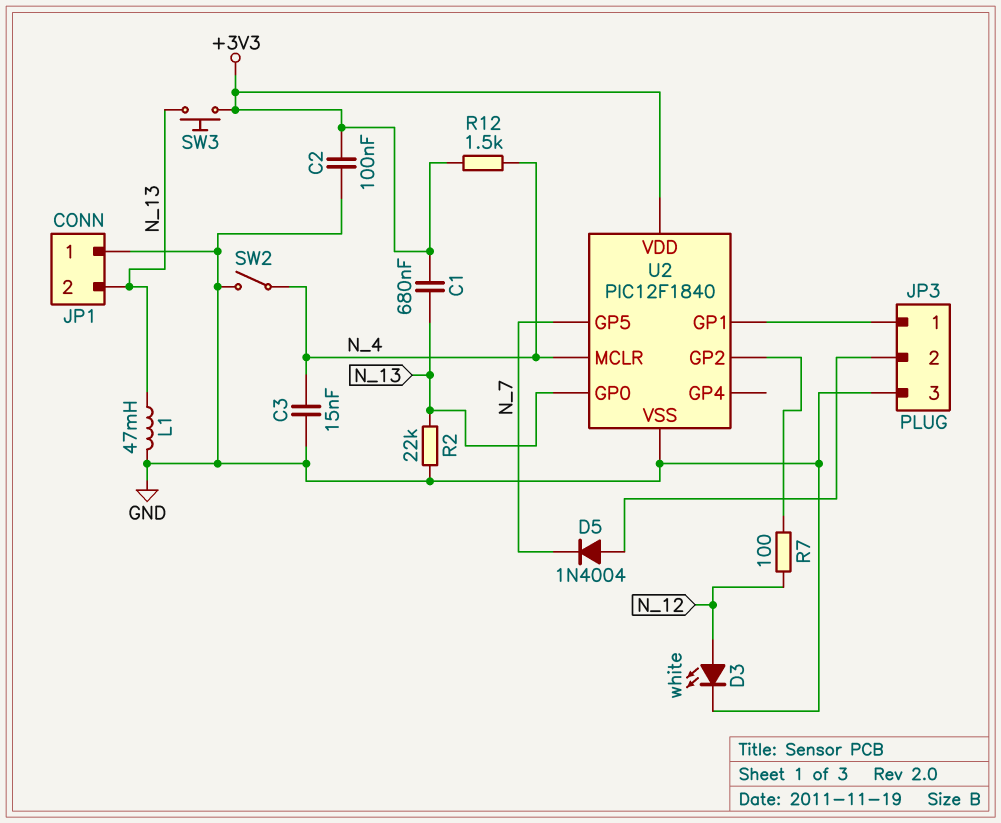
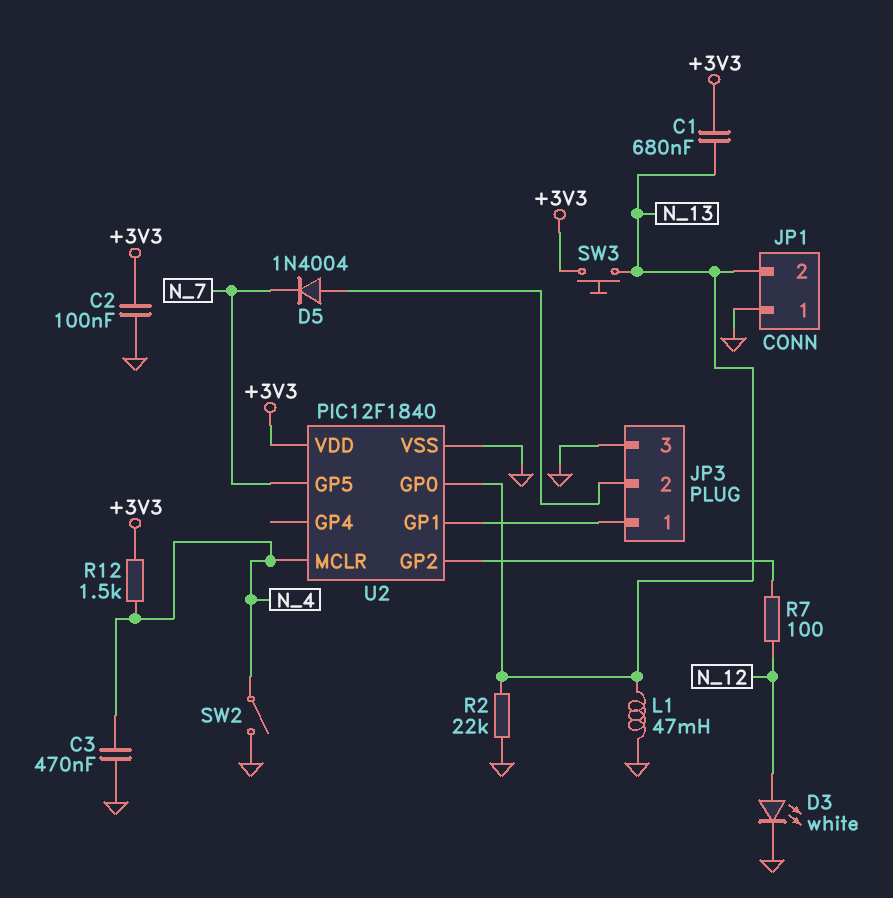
C3: 15nF (GND, N_4) -> 470nF (GND, N_4)

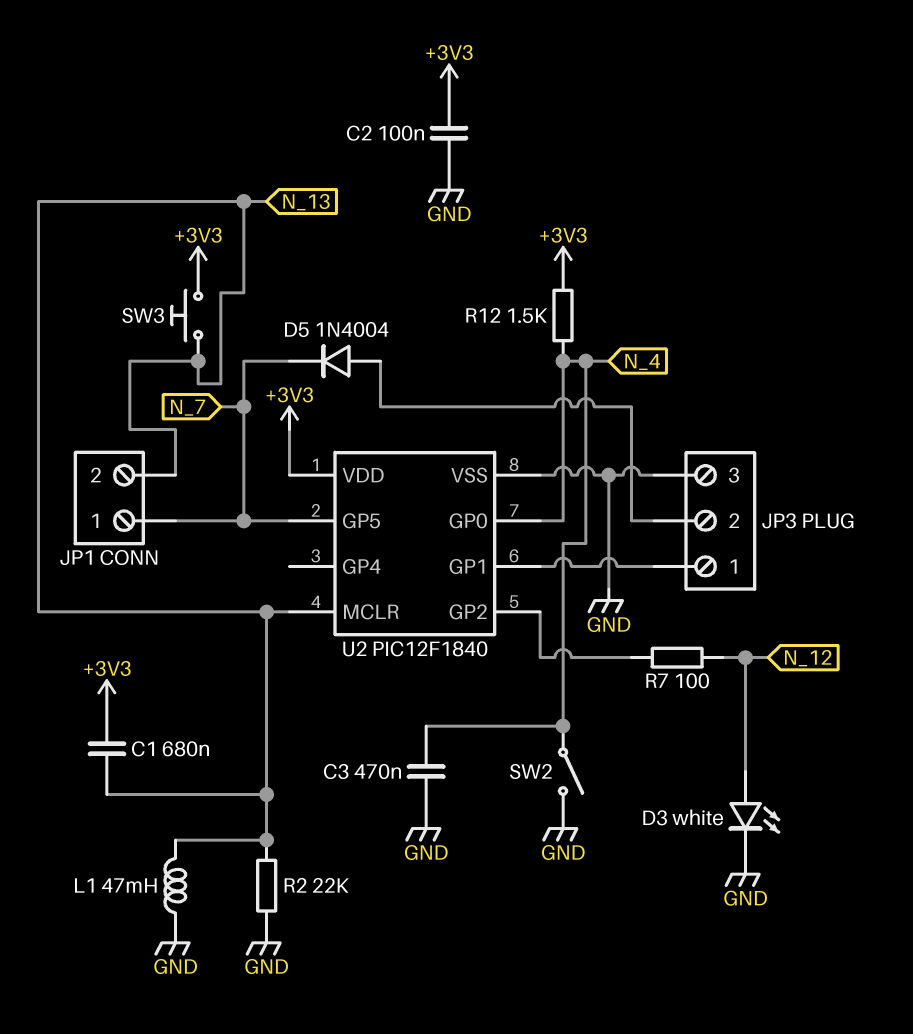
JP1 pin 1: GND -> N_7
U2 pin GP0: N_13 -> N_4
U2 pin MCLR: N_4 -> N_13

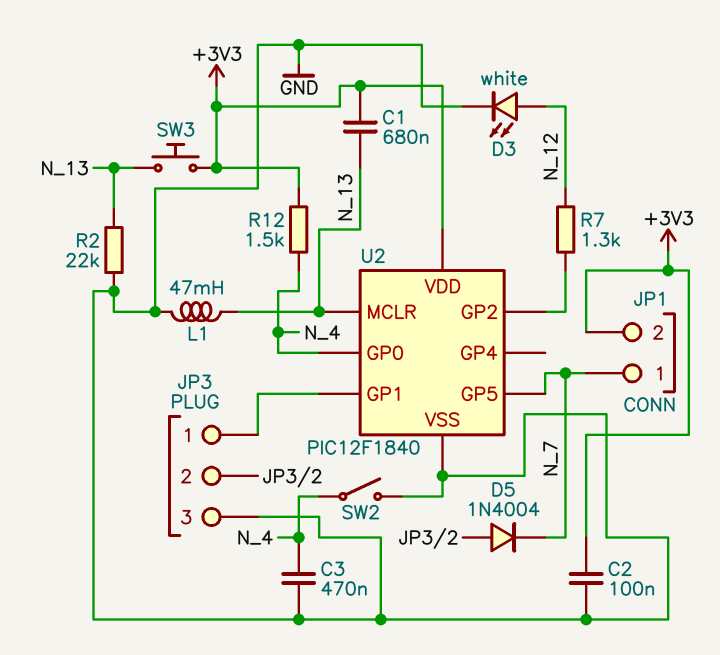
JP1 pin 2: N_13 -> +3V3
R7: 100 (N_12, U2/GP2) -> 1.3k (N_12, U2/GP2)

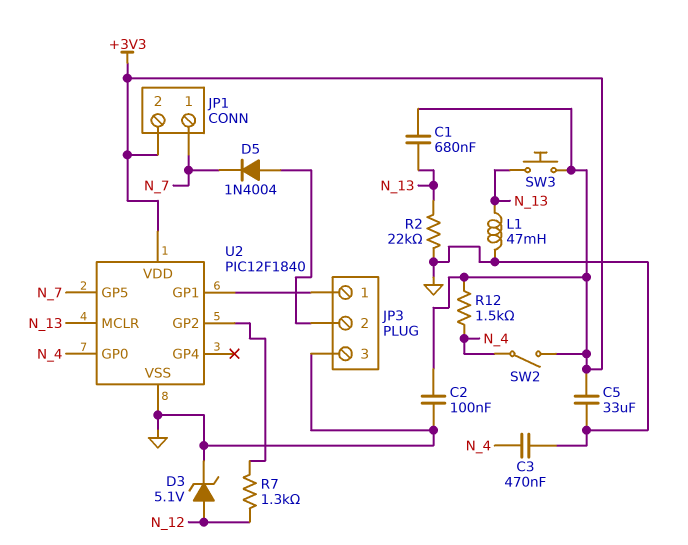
C5: none -> 33uF (+3V3, GND)
D3: LED white (A N_12, K GND) -> zener 5.1V (A N_12, K GND)
SW2: switch (GND, N_4) -> switch (+3V3, N_4)

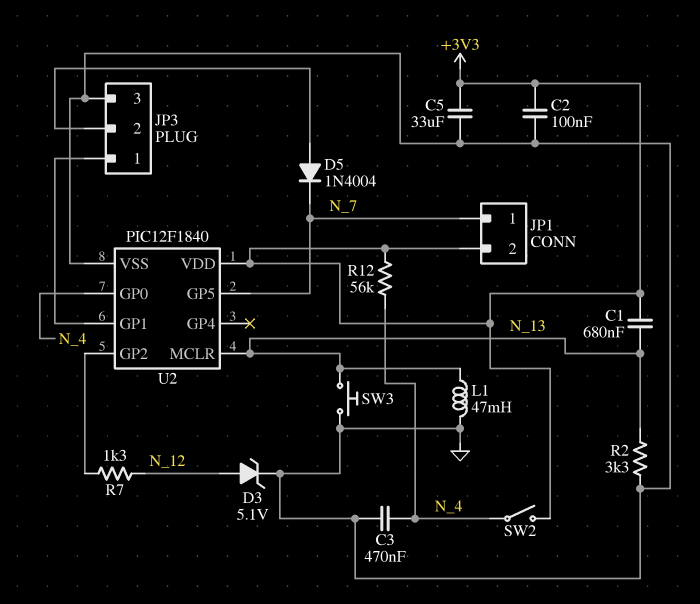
R2: 22k (GND, N_13) -> 3.3k (GND, N_13)
R12: 1.5k (+3V3, N_4) -> 56k (+3V3, N_4)
SW3: button (+3V3, N_13) -> button (GND, N_13)

